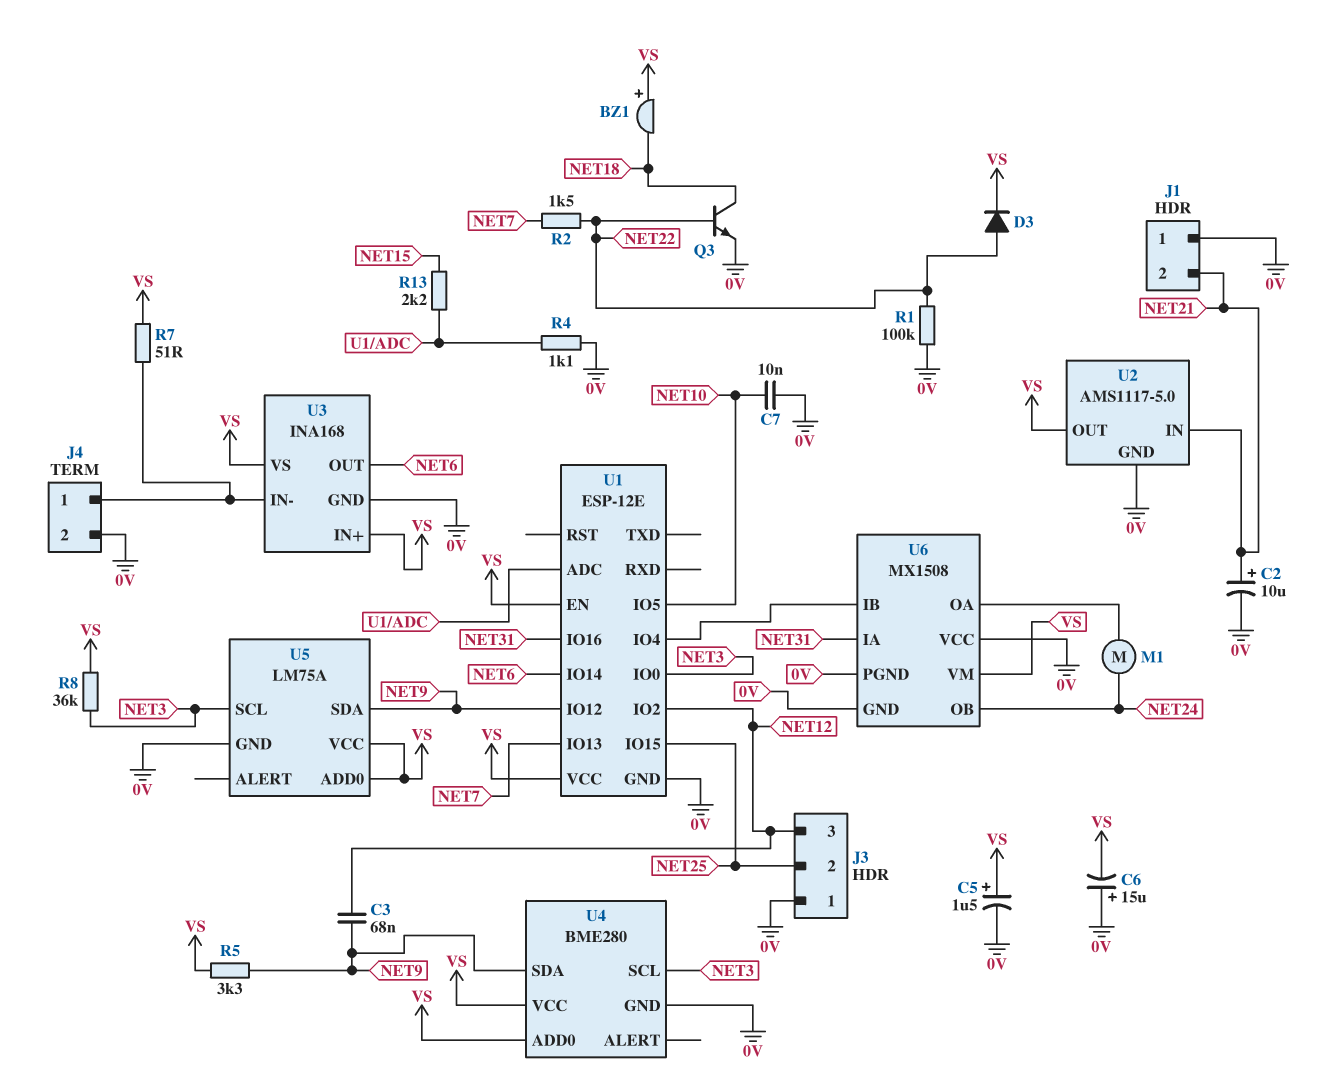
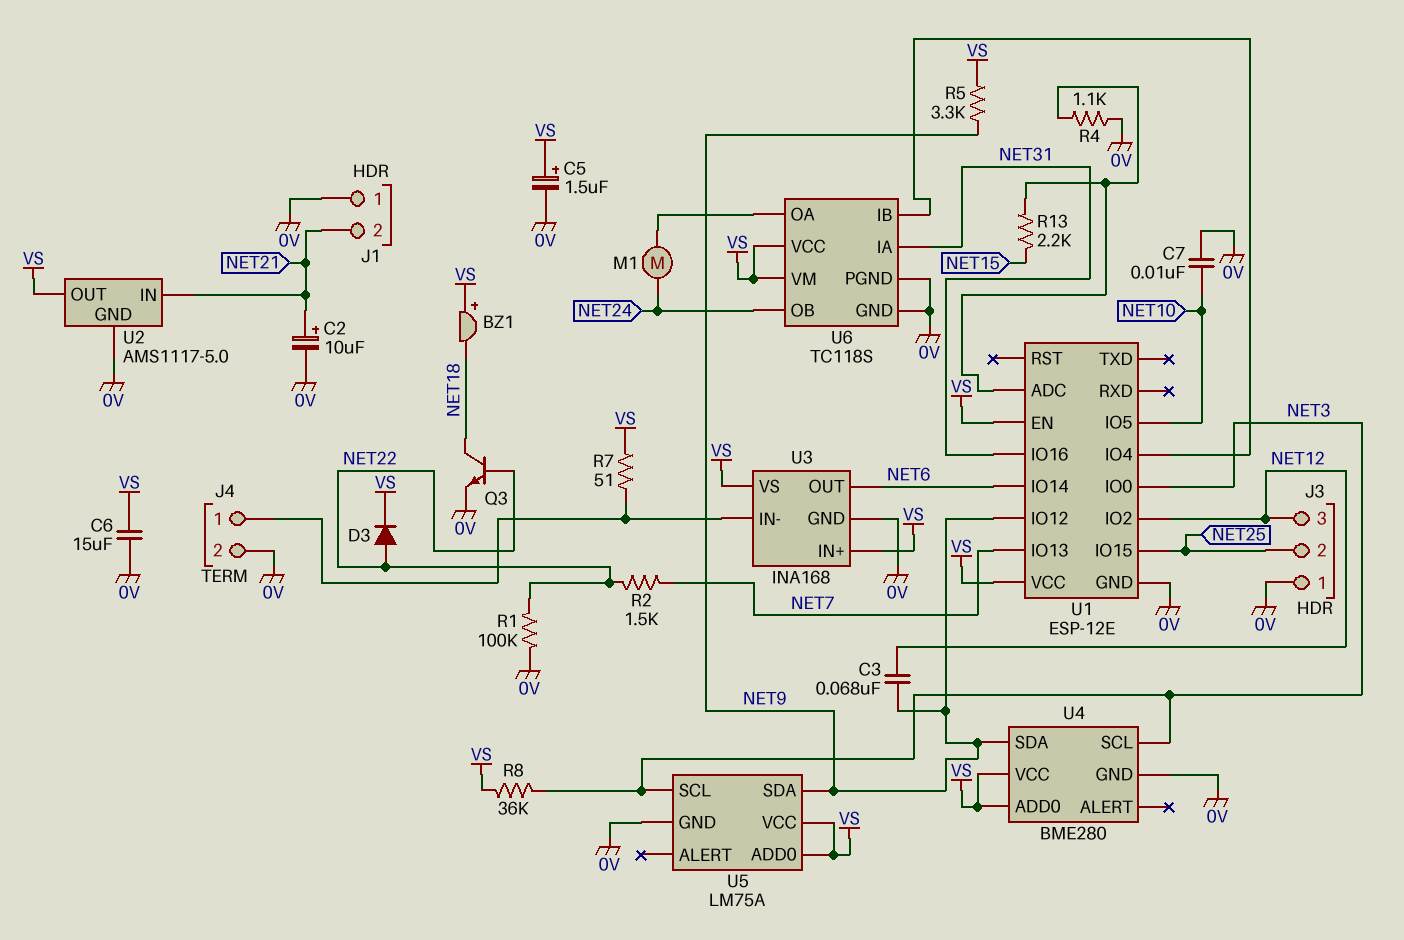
C6: 15uF (plus 0V, minus VS) -> 15uF (0V, VS)
U6: MX1508 -> TC118S
U6 pin VCC: 0V -> VS

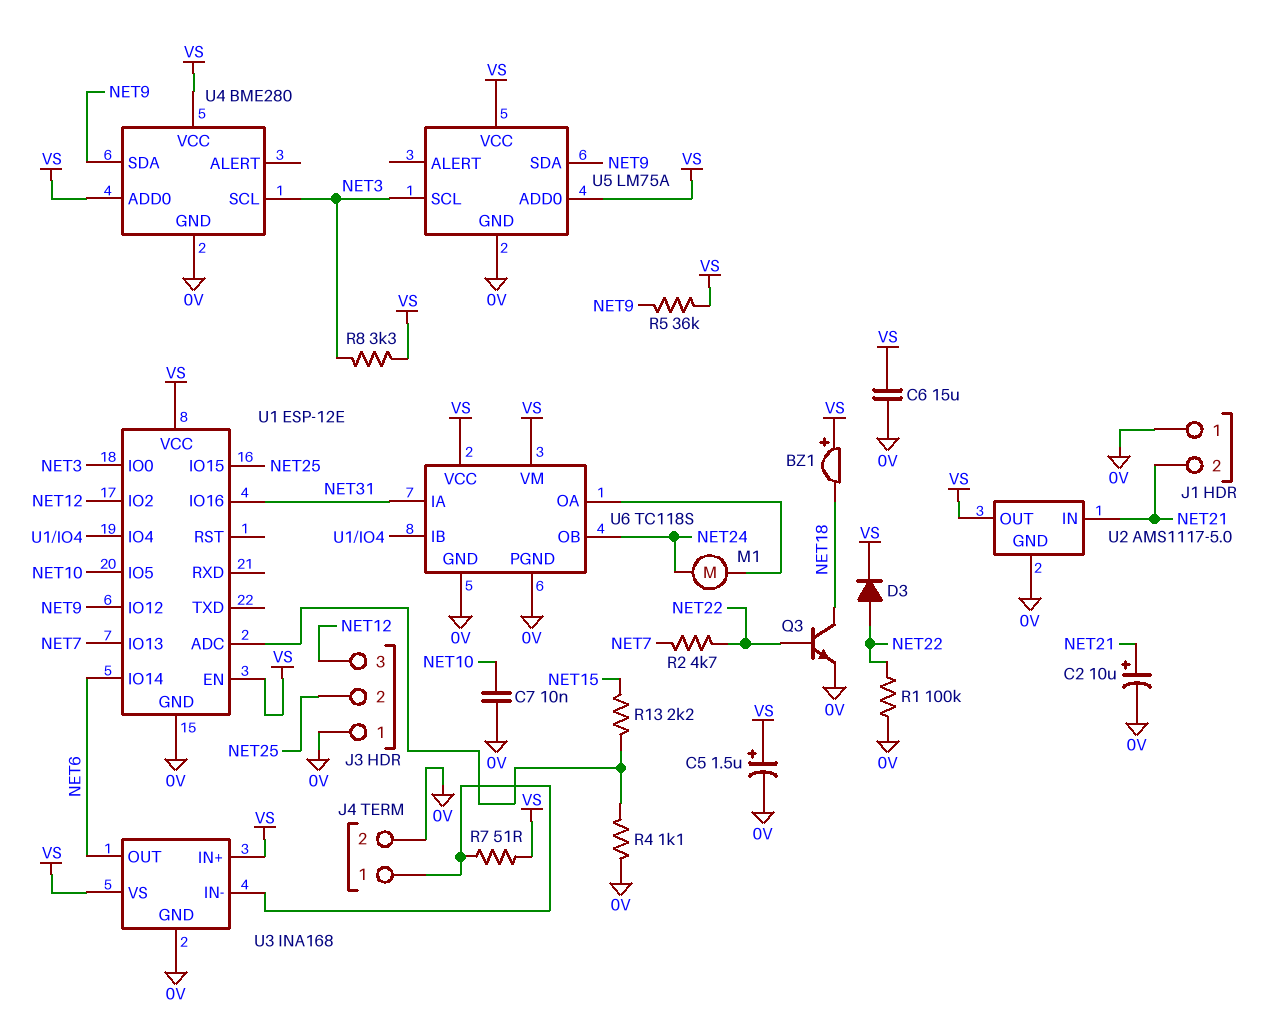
C3: 68nF (NET9, NET12) -> none
R2: 1.5k (NET7, NET22) -> 4.7k (NET7, NET22)
R5: 3.3k (NET9, VS) -> 36k (NET9, VS)
R8: 36k (NET3, VS) -> 3.3k (NET3, VS)

